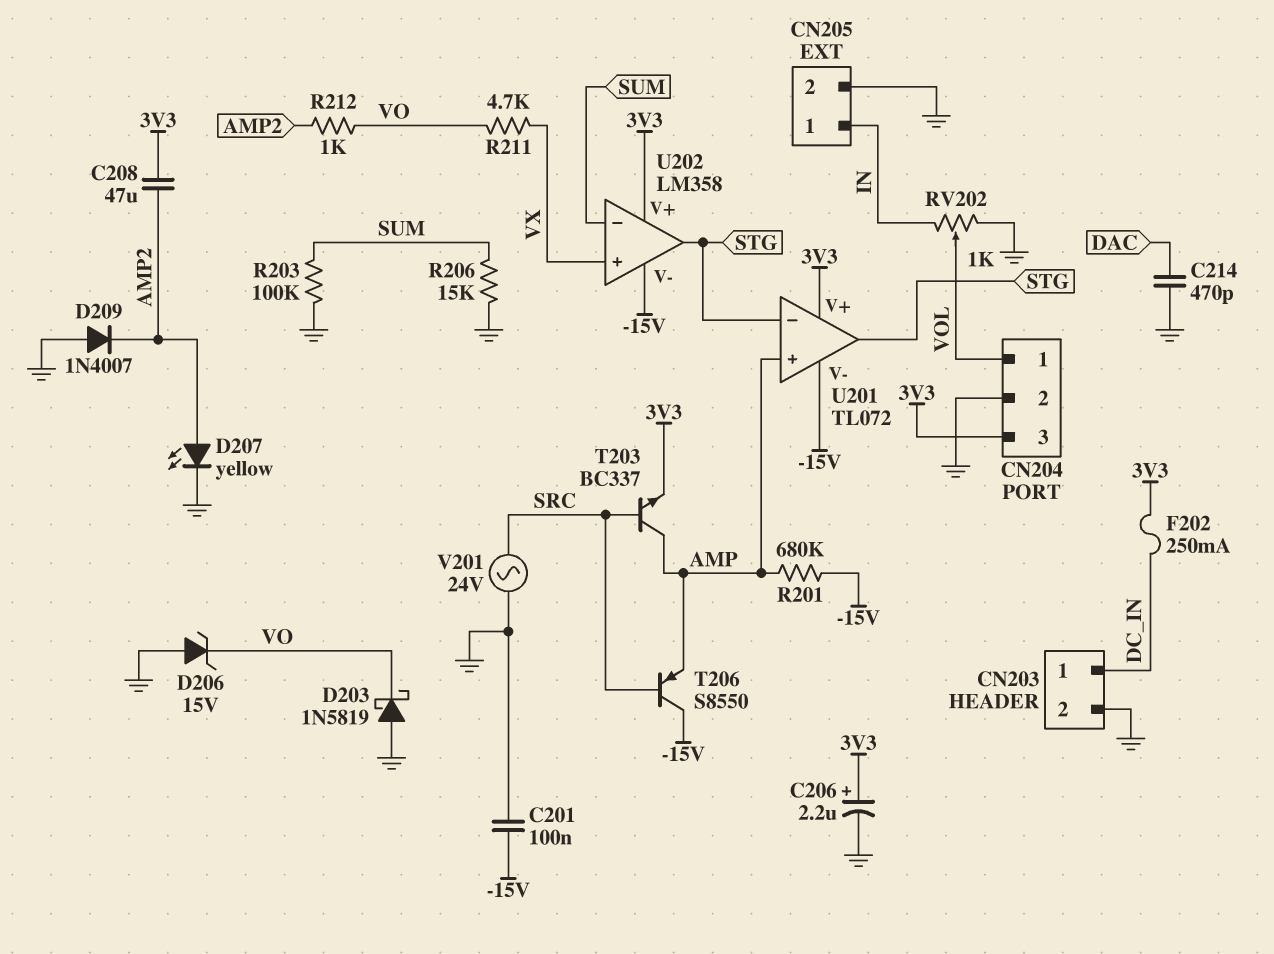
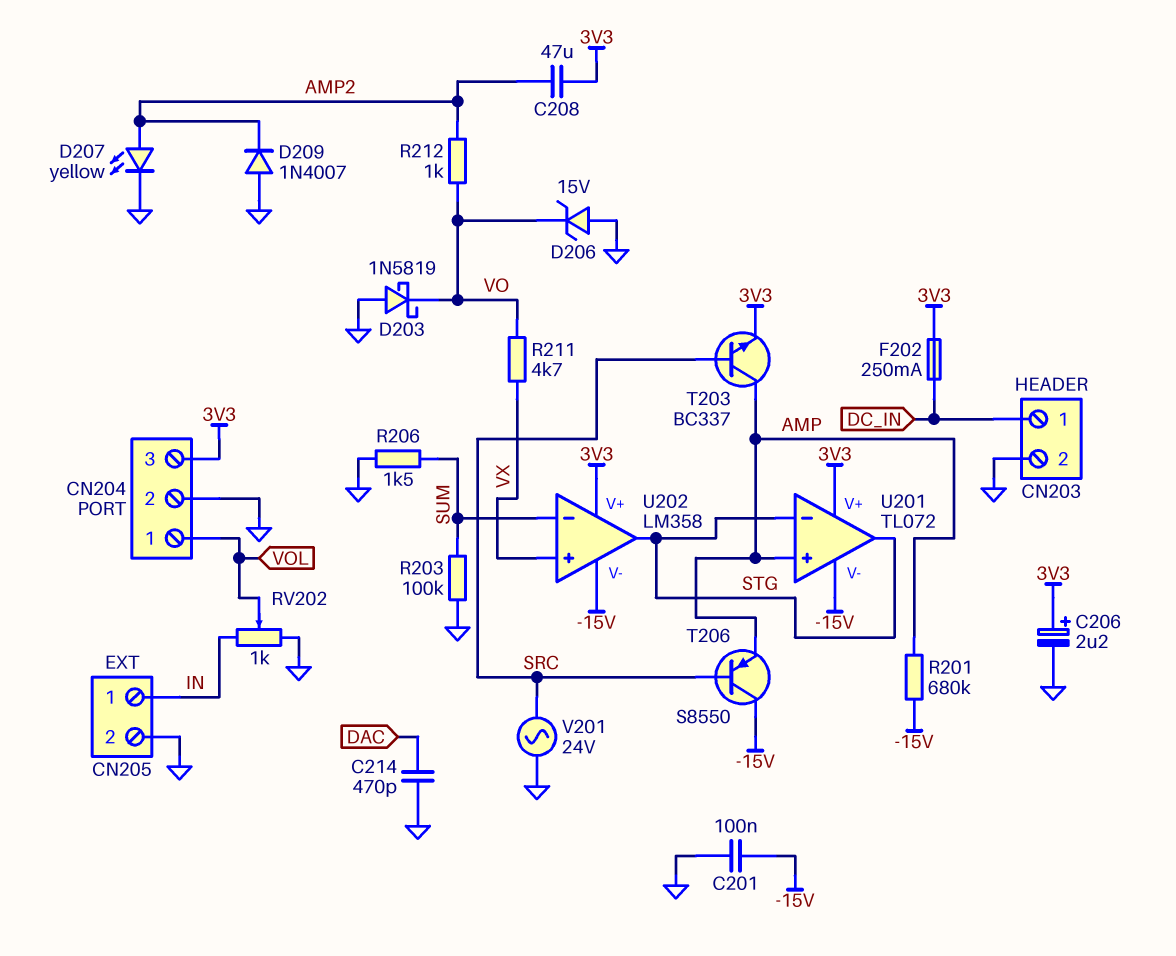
R206: 15k (GND, SUM) -> 1.5k (GND, SUM)

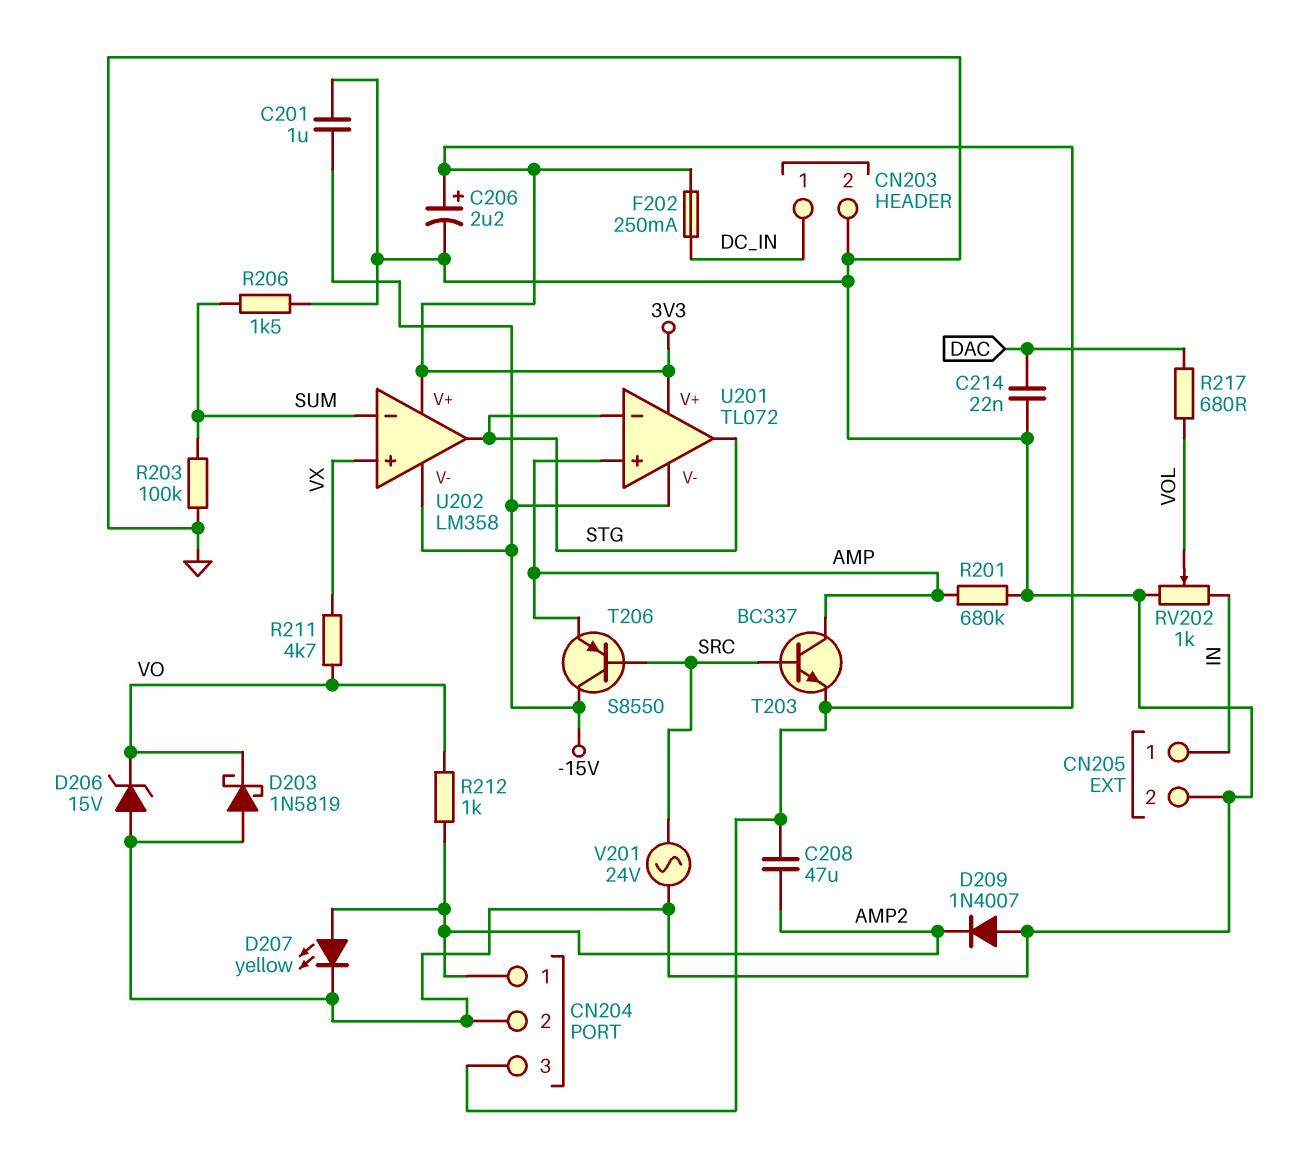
C201: 100nF (-15V, GND) -> 1uF (-15V, GND)
C214: 470pF (DAC, GND) -> 22nF (DAC, GND)
CN204 pin 1: VOL -> AMP2
R201: 680k (-15V, AMP) -> 680k (AMP, GND)
R217: none -> 680 (DAC, VOL)

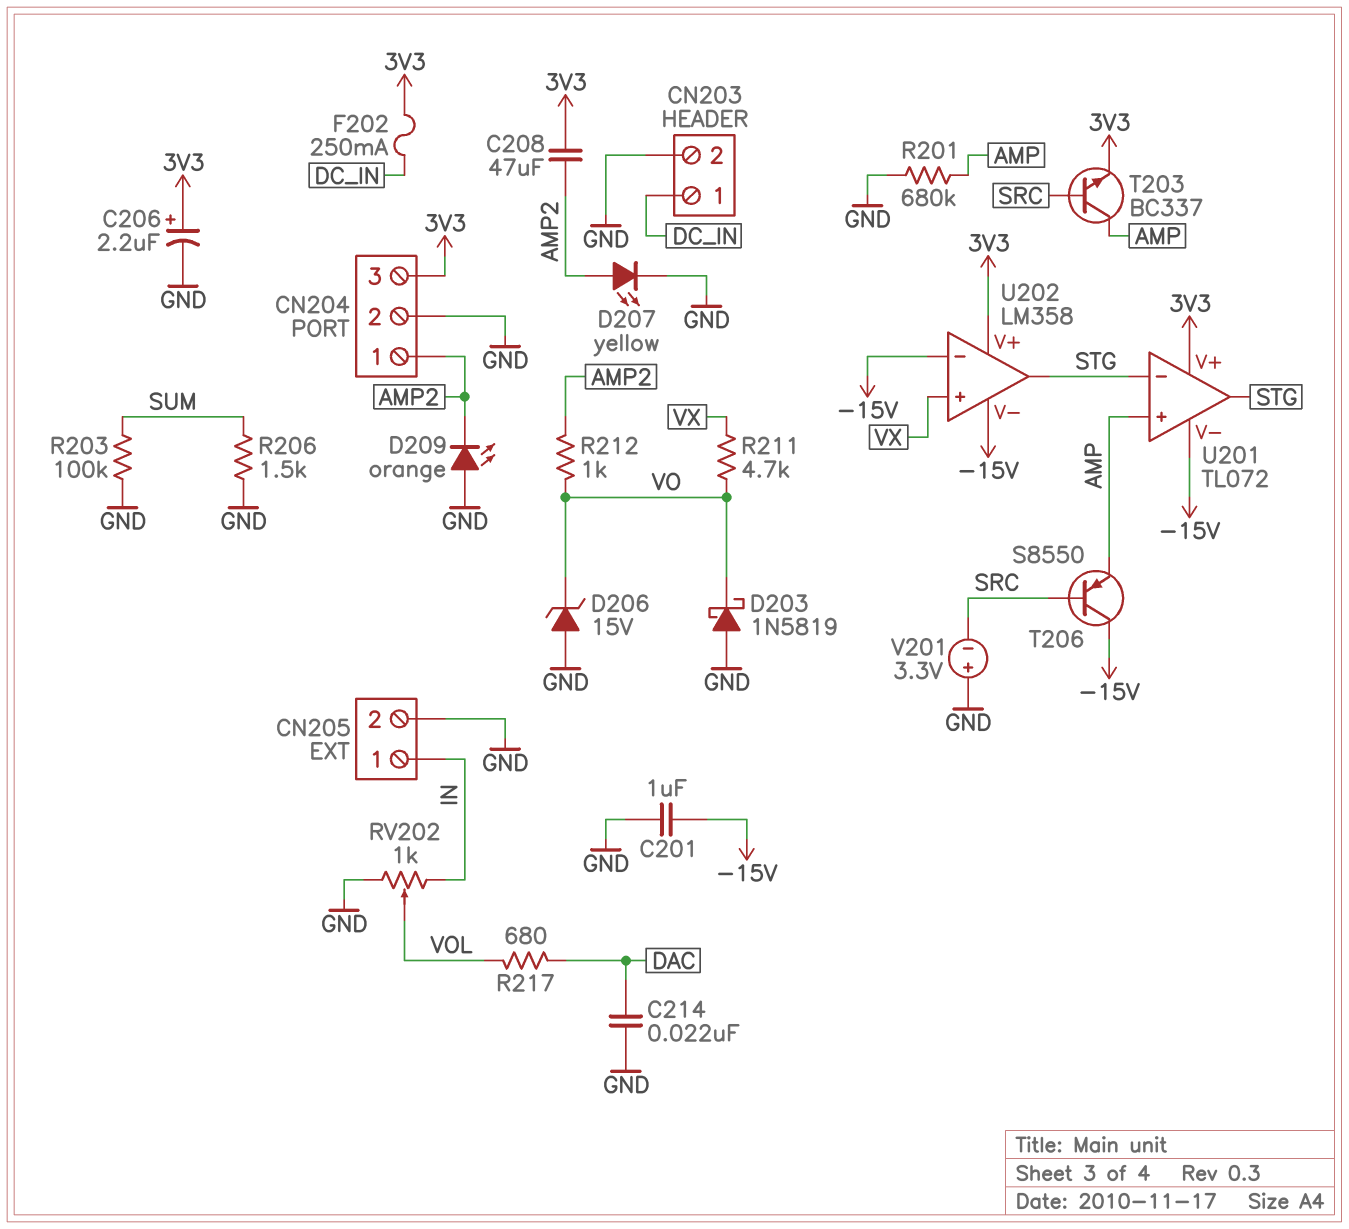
D209: diode 1N4007 (A GND, K AMP2) -> LED orange (A GND, K AMP2)
U202 pin in-: SUM -> -15V
V201: AC 24V (GND, SRC) -> 3.3V (plus GND, minus SRC)

